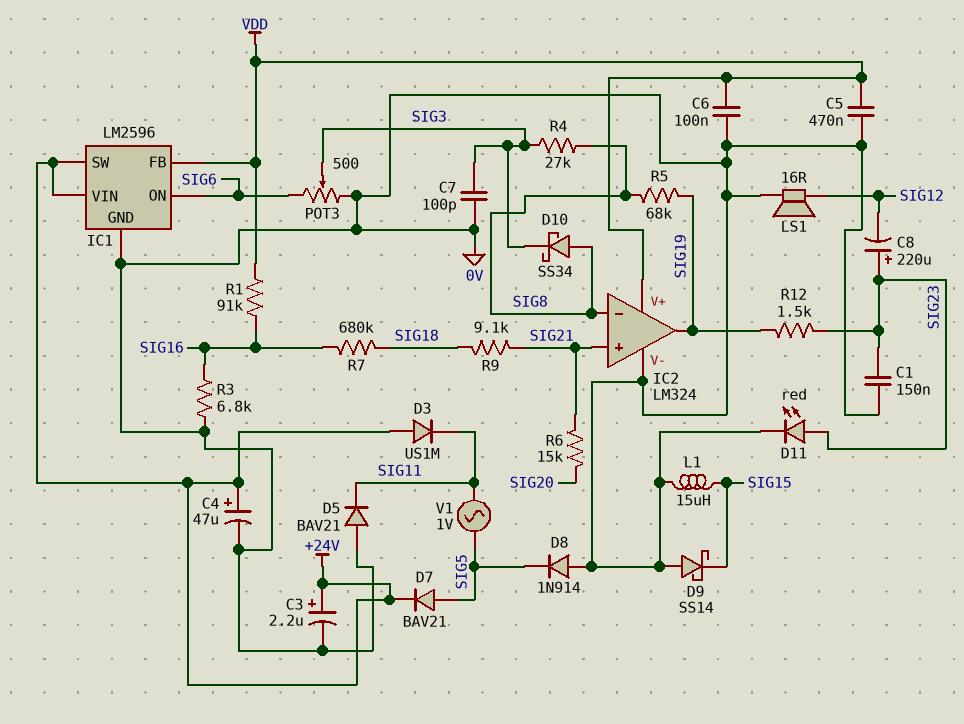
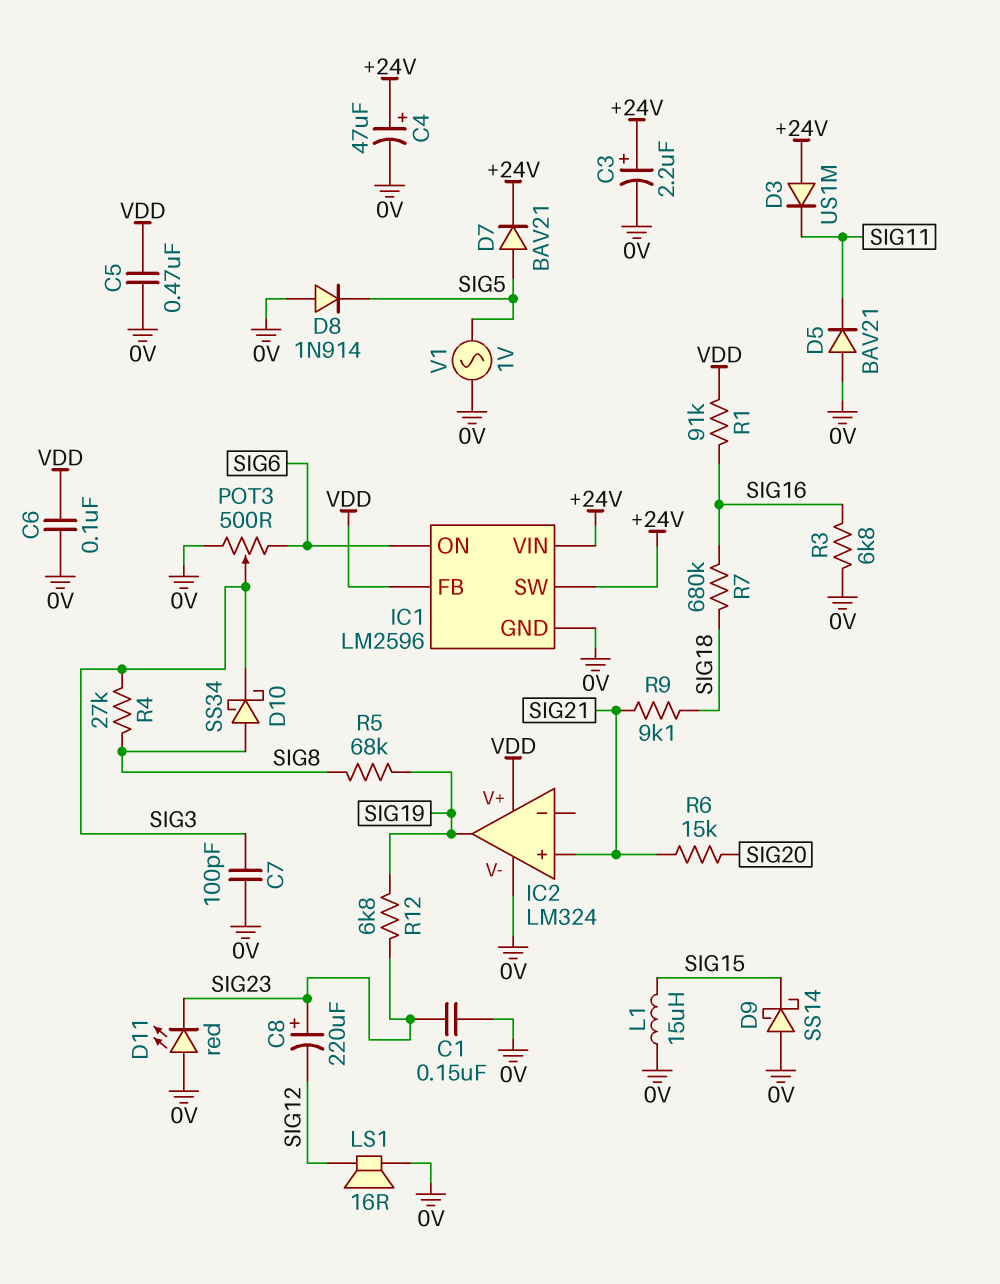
D11: LED red (A SIG23, K 0V) -> LED red (A 0V, K SIG23)
IC2 pin in-: SIG8 -> none
R12: 1.5k (SIG19, SIG23) -> 6.8k (SIG19, SIG23)
V1: AC 1V (SIG5, SIG11) -> AC 1V (0V, SIG5)

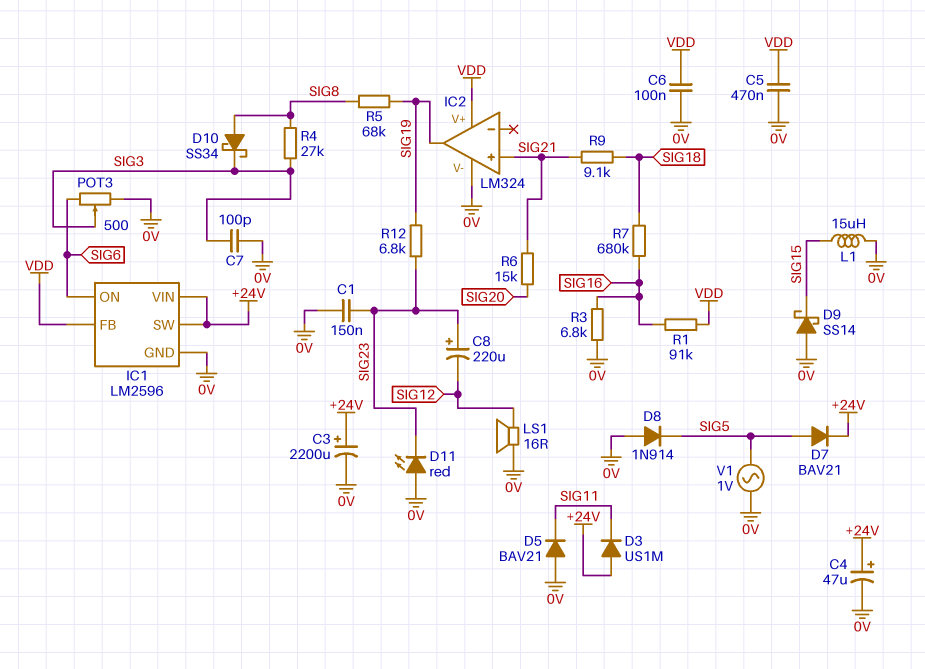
C3: 2.2uF (plus +24V, minus 0V) -> 2200uF (plus +24V, minus 0V)

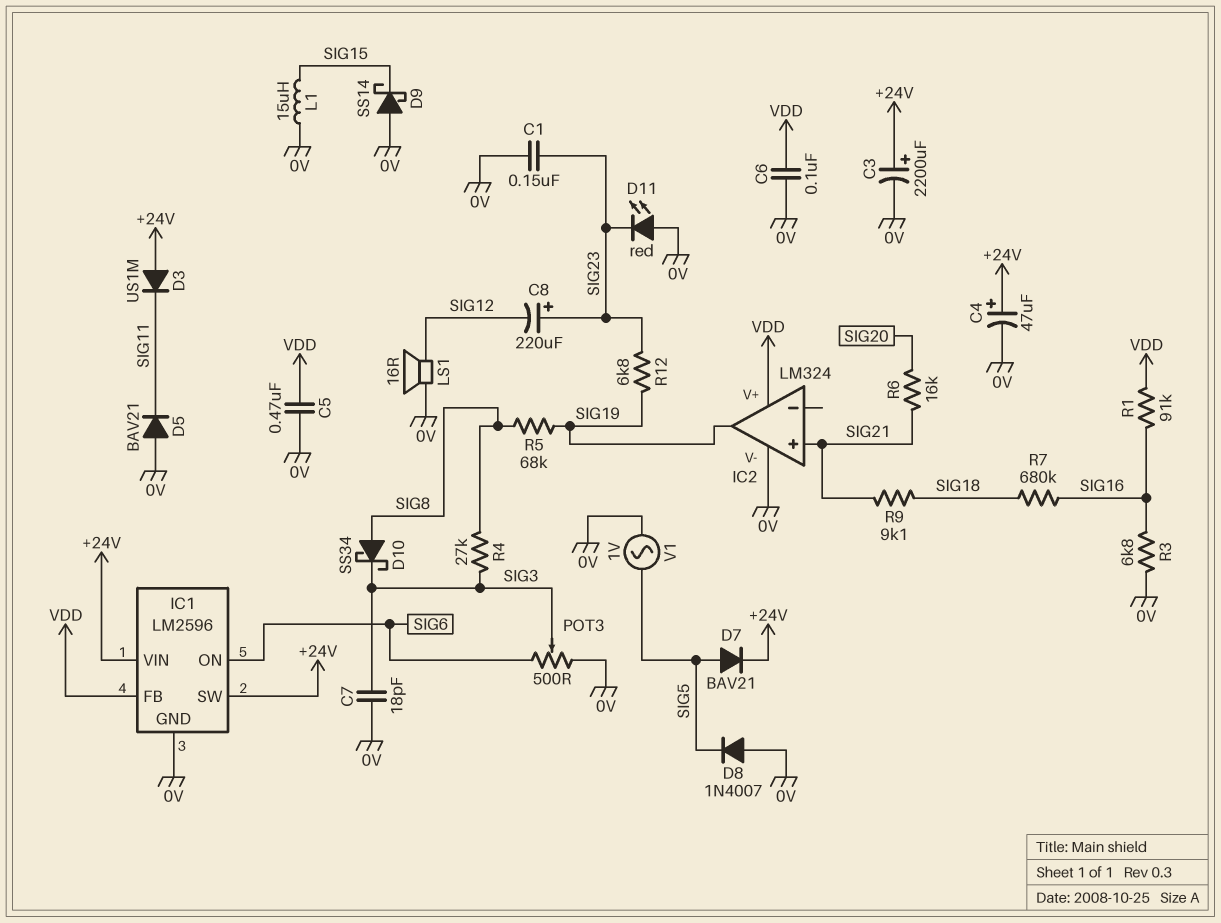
C7: 100pF (0V, SIG3) -> 18pF (0V, SIG3)
D8: diode 1N914 (A 0V, K SIG5) -> diode 1N4007 (A 0V, K SIG5)
R6: 15k (SIG20, SIG21) -> 16k (SIG20, SIG21)

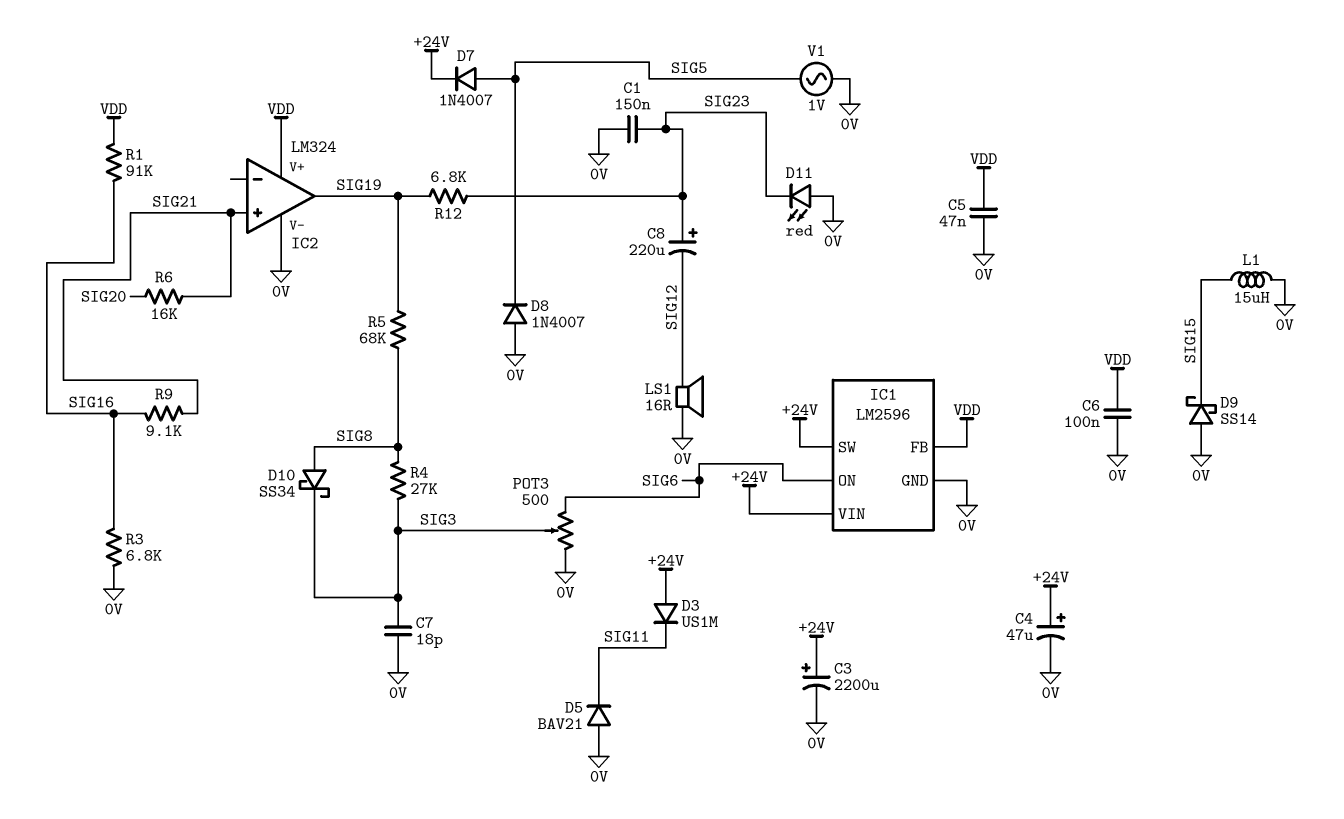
C5: 470nF (0V, VDD) -> 47nF (0V, VDD)
D7: diode BAV21 (A SIG5, K +24V) -> diode 1N4007 (A SIG5, K +24V)
R7: 680k (SIG16, SIG18) -> none
R9: 9.1k (SIG18, SIG21) -> 9.1k (SIG16, SIG21)

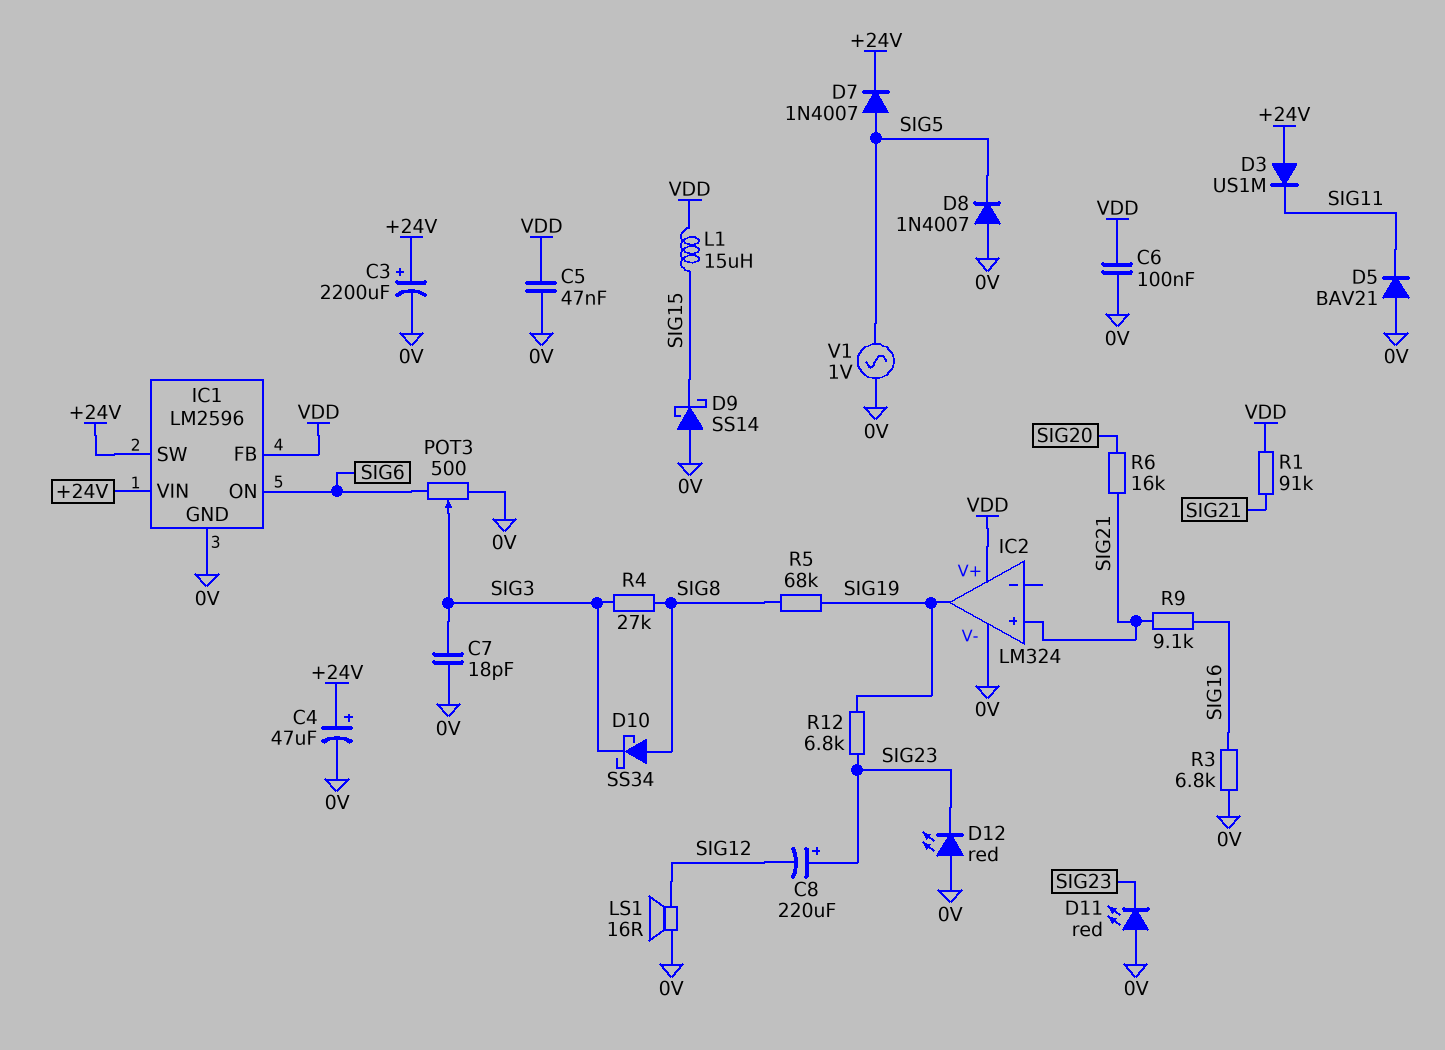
C1: 150nF (0V, SIG23) -> none
D12: none -> LED red (A 0V, K SIG23)
L1: 15uH (0V, SIG15) -> 15uH (SIG15, VDD)
R1: 91k (SIG16, VDD) -> 91k (SIG21, VDD)

